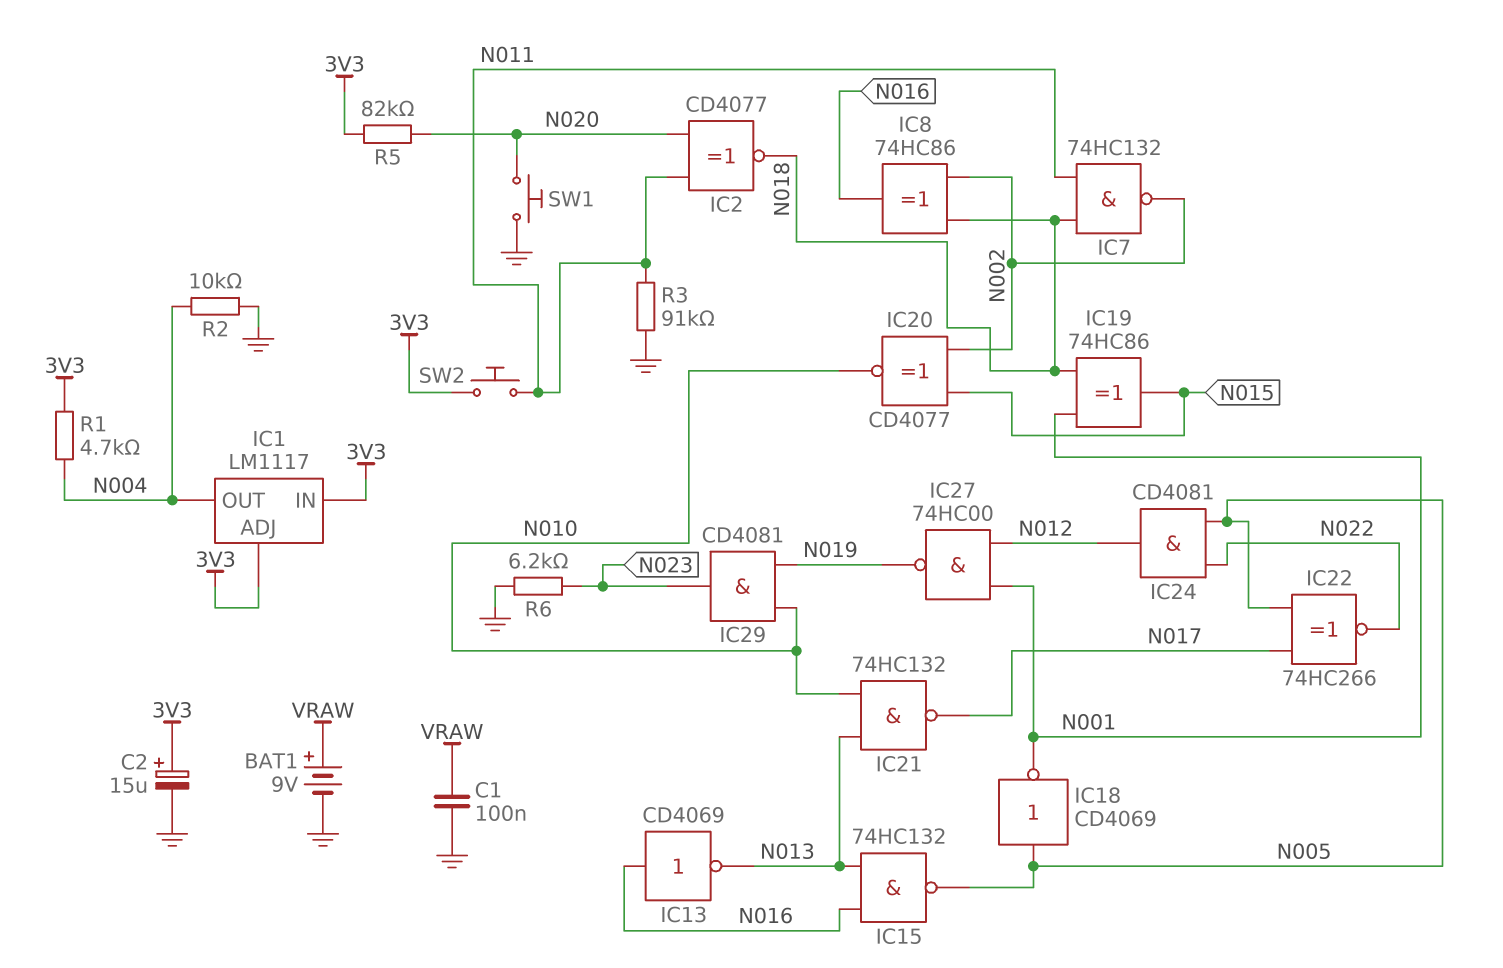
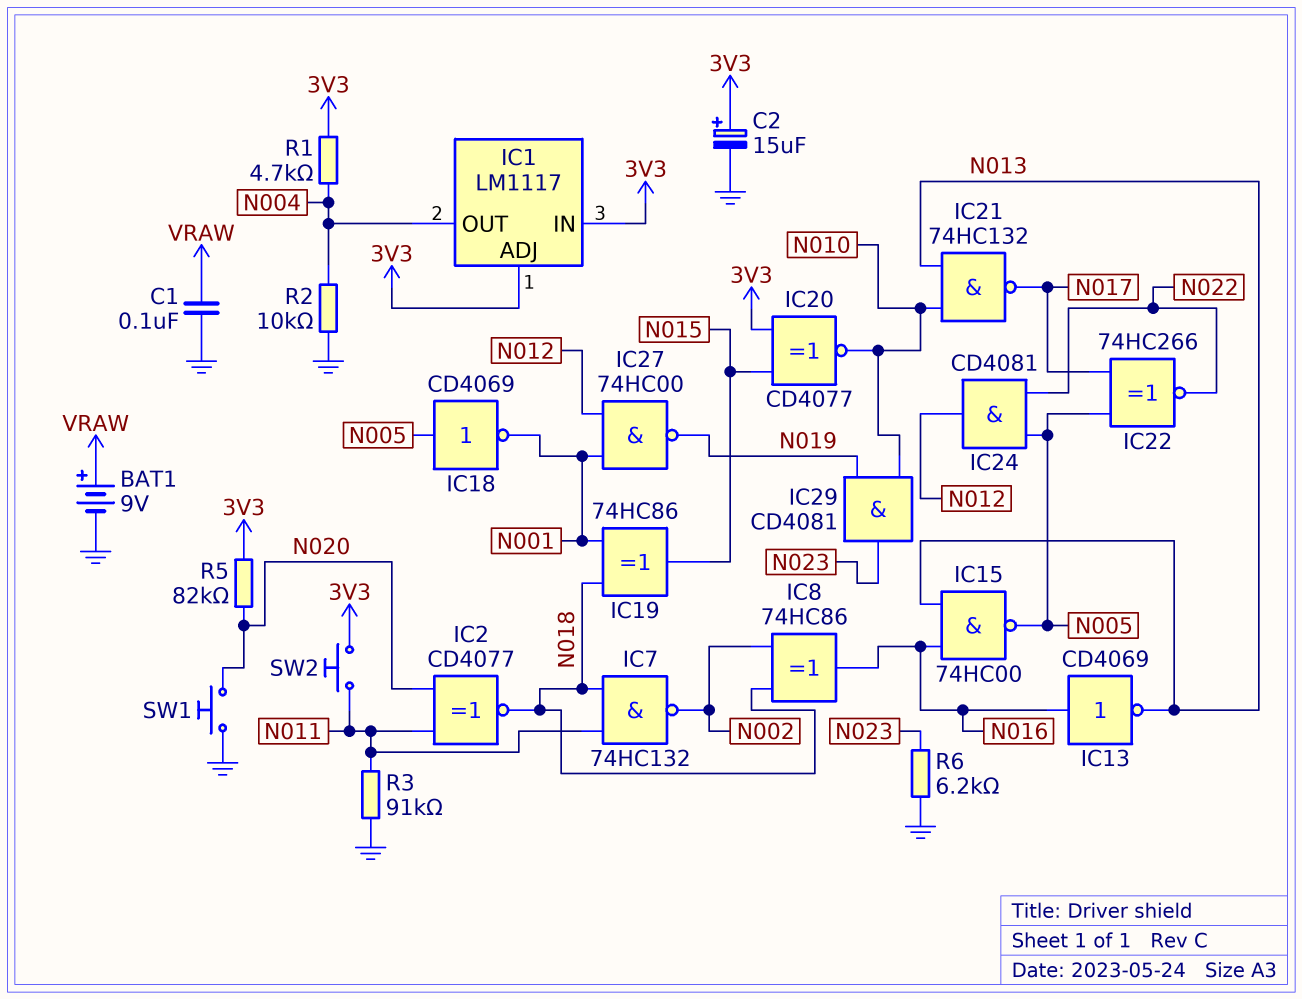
IC15: NAND 74HC132 (in N013, in N016, out N005) -> NAND 74HC00 (in N013, in N016, out N005)
IC20: XNOR CD4077 (in N002, in N015, out N010) -> XNOR CD4077 (in 3V3, in N015, out N010)

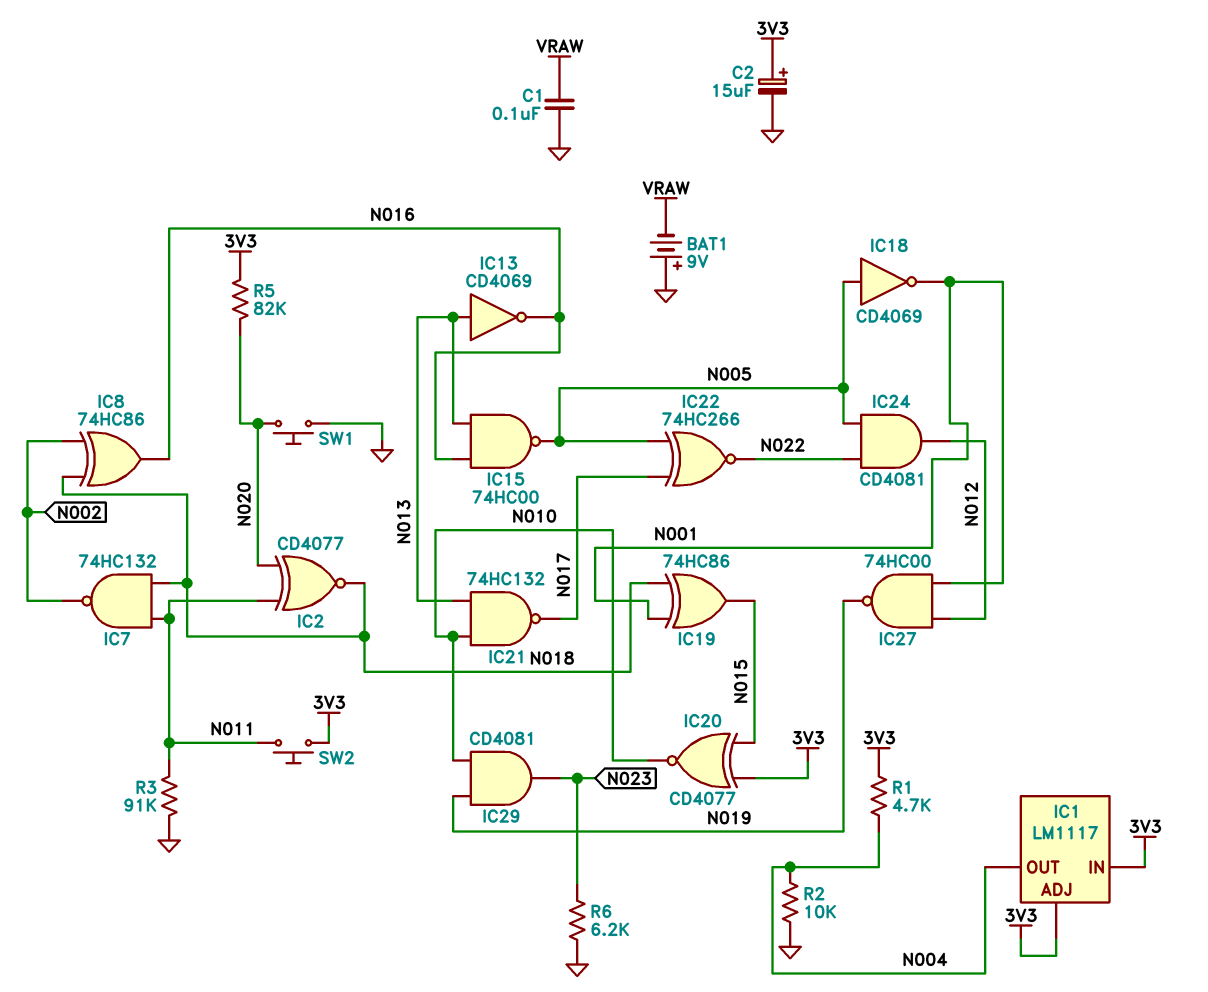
BAT1: 9V (plus VRAW, minus GND) -> 9V (plus GND, minus VRAW)
IC13: NOT CD4069 (in N016, out N013) -> NOT CD4069 (in N013, out N016)

